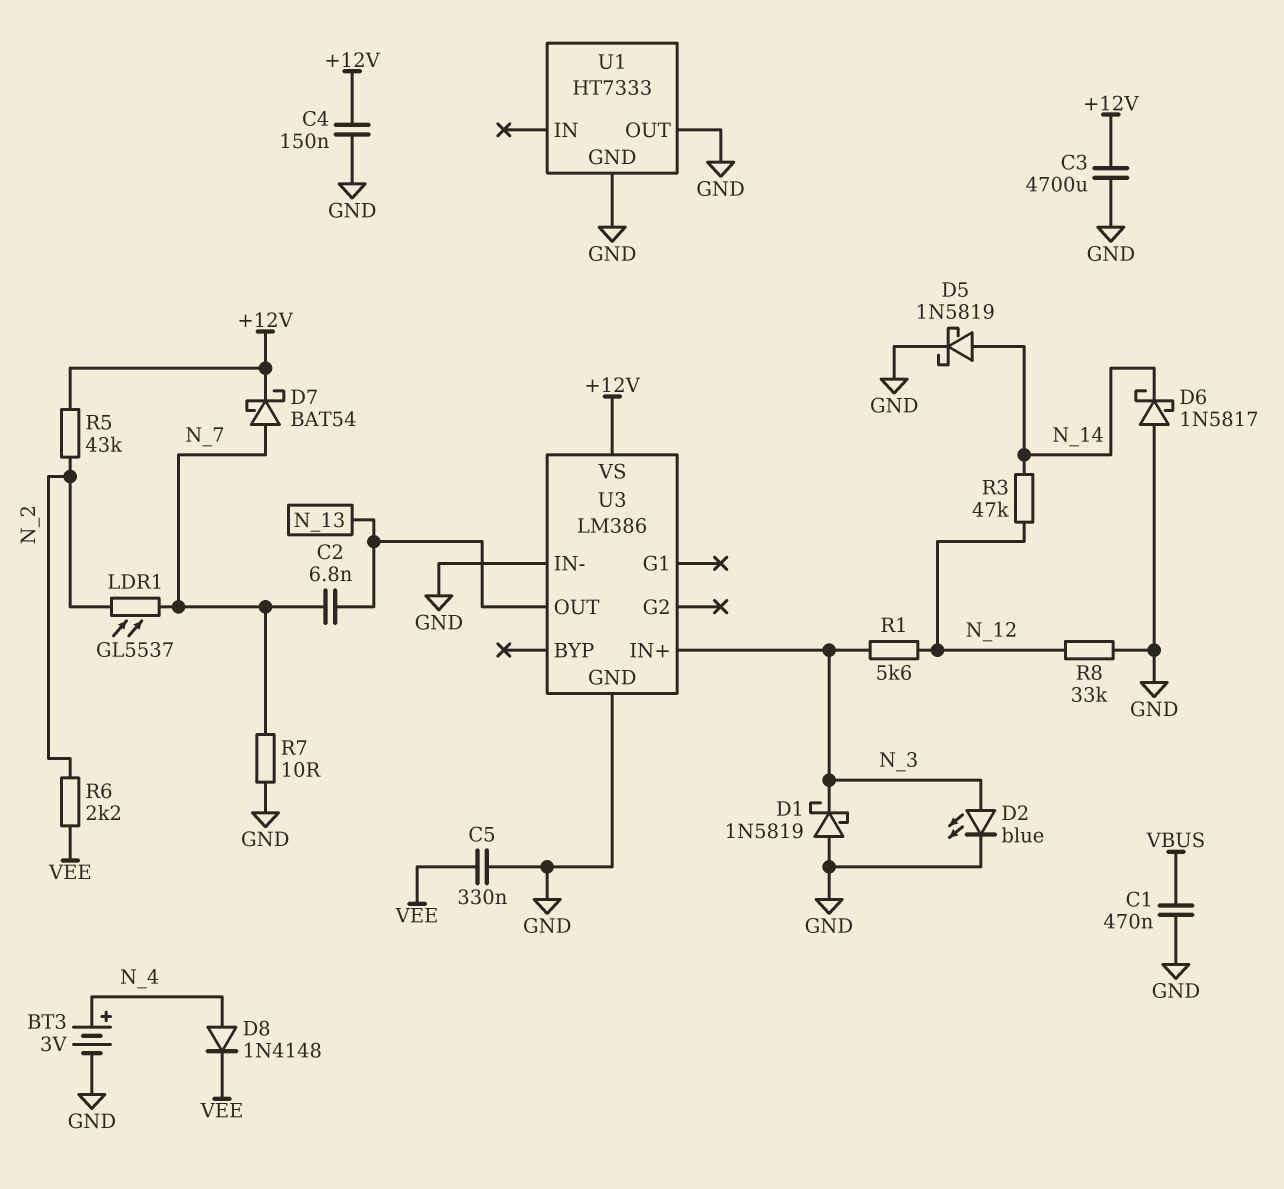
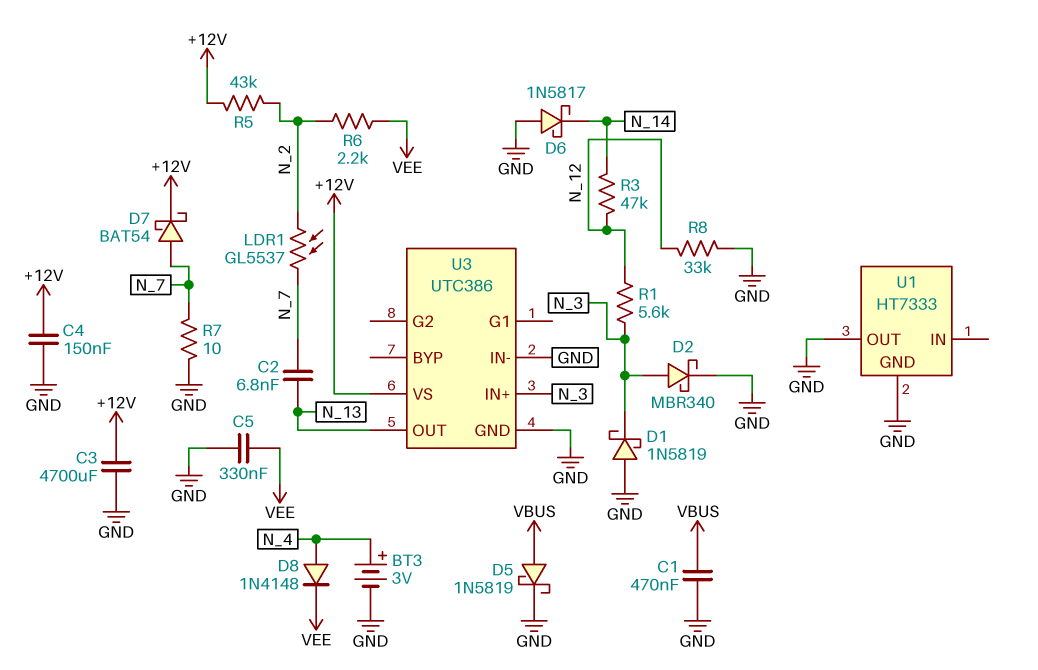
D2: LED blue (A N_3, K GND) -> schottky MBR340 (A N_3, K GND)
D5: schottky 1N5819 (A N_14, K GND) -> schottky 1N5819 (A VBUS, K GND)
U3: LM386 -> UTC386

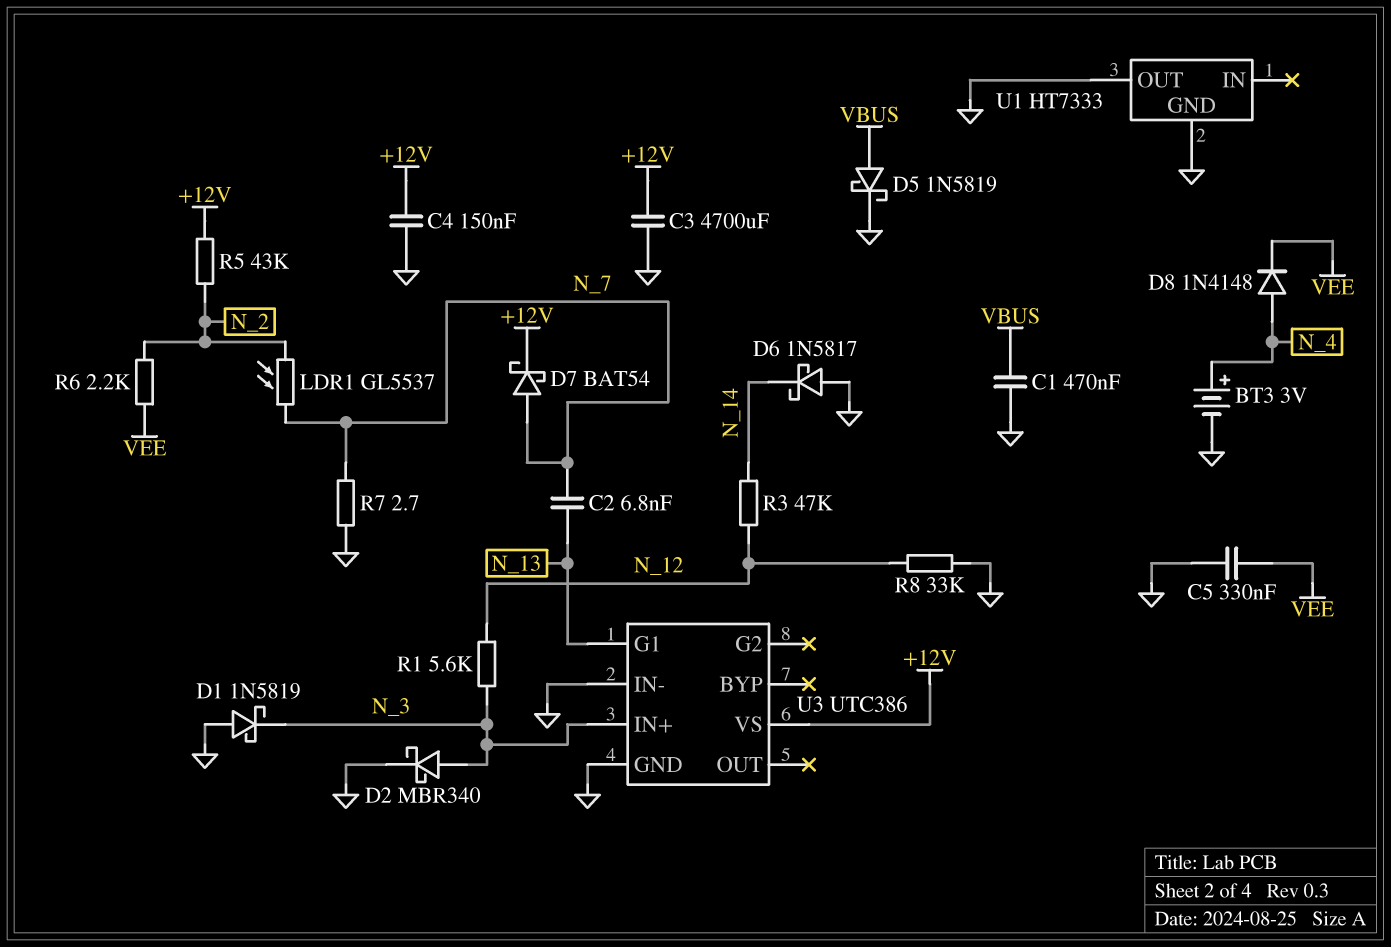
R7: 10 (GND, N_7) -> 2.7 (GND, N_7)
U3 pin G1: none -> N_13
U3 pin OUT: N_13 -> none

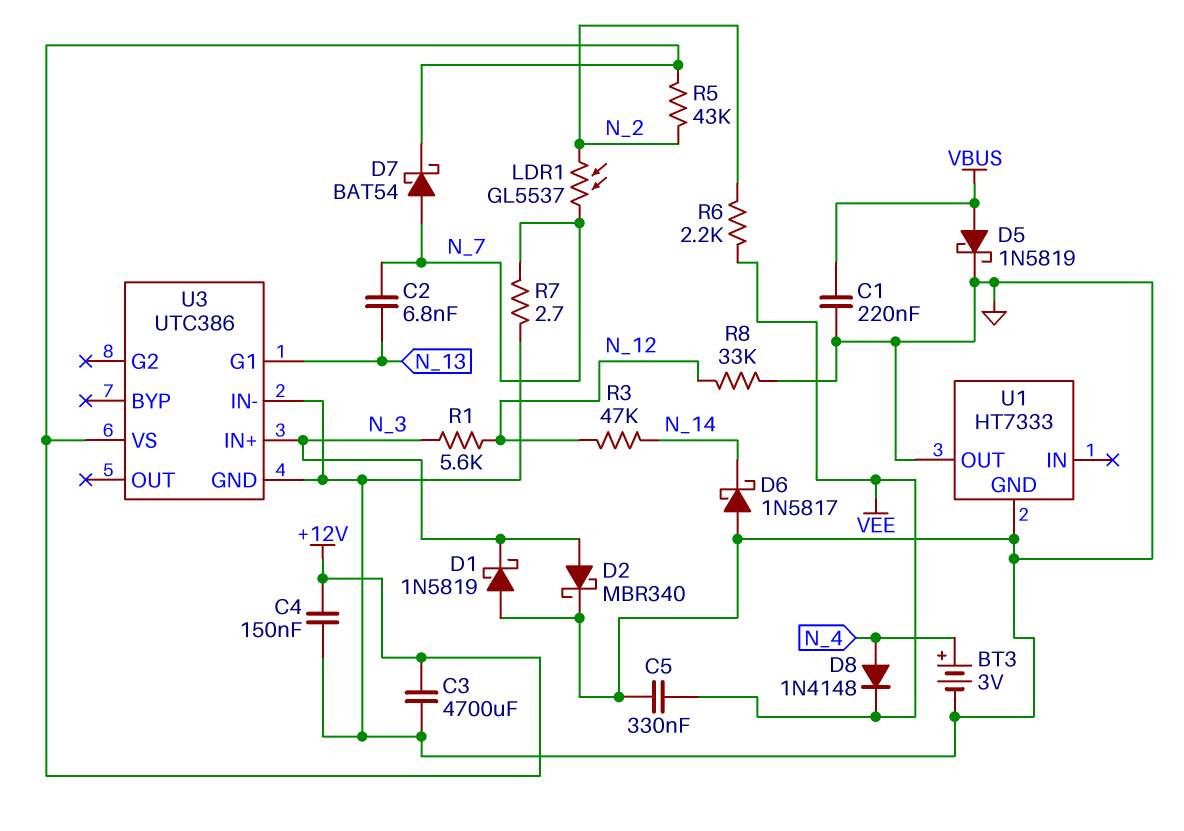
C1: 470nF (GND, VBUS) -> 220nF (GND, VBUS)

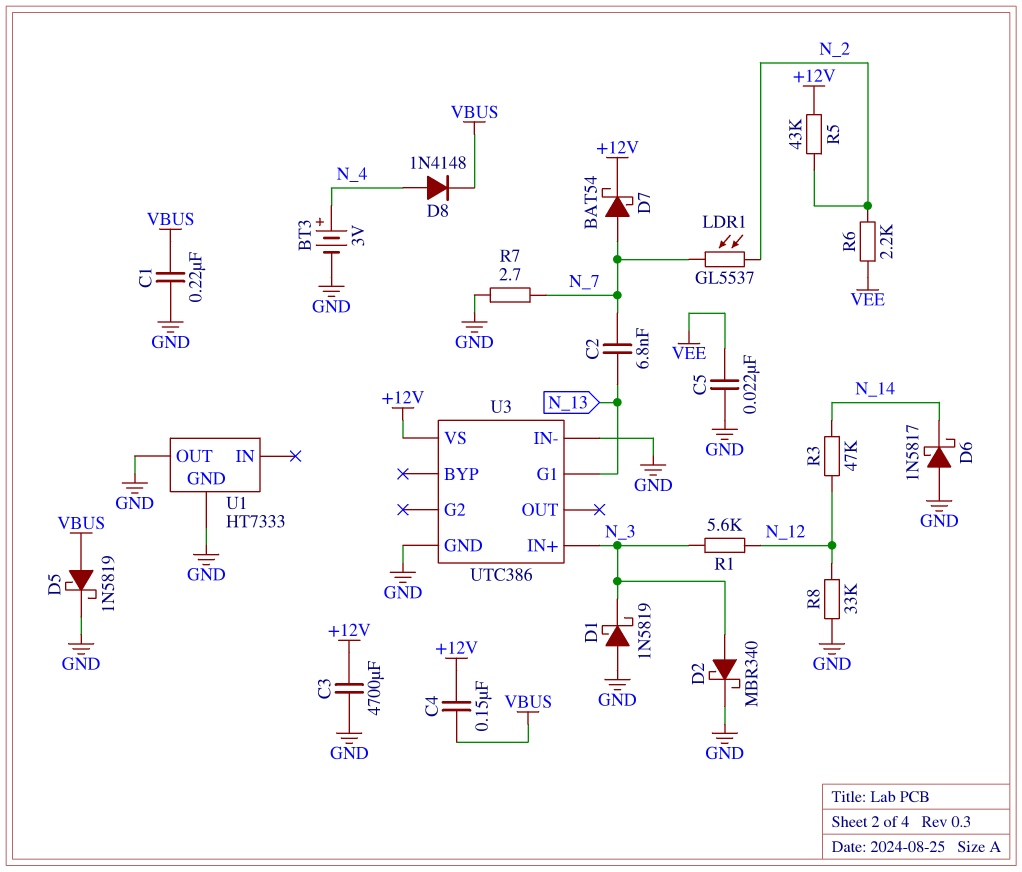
C4: 150nF (+12V, GND) -> 150nF (+12V, VBUS)
C5: 330nF (GND, VEE) -> 22nF (GND, VEE)
D8: diode 1N4148 (A N_4, K VEE) -> diode 1N4148 (A N_4, K VBUS)

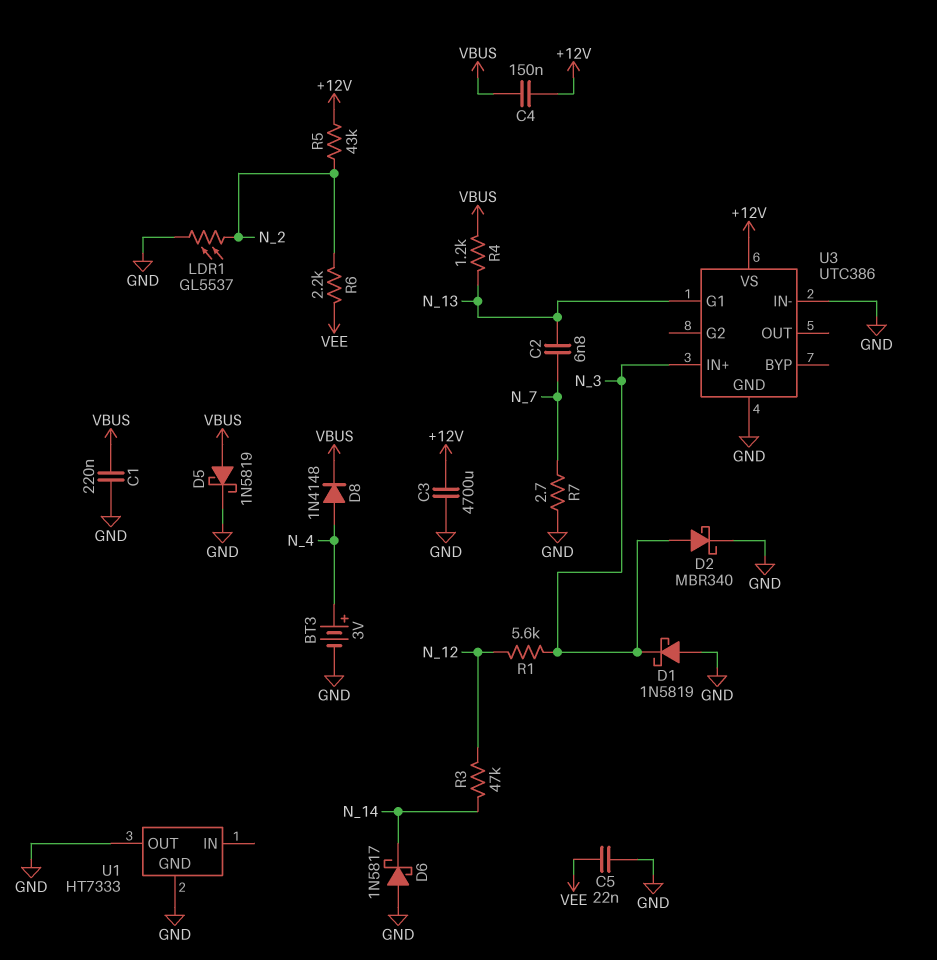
D7: schottky BAT54 (A N_7, K +12V) -> none
LDR1: GL5537 (N_2, N_7) -> GL5537 (GND, N_2)
R4: none -> 1.2k (N_13, VBUS)
R8: 33k (GND, N_12) -> none

